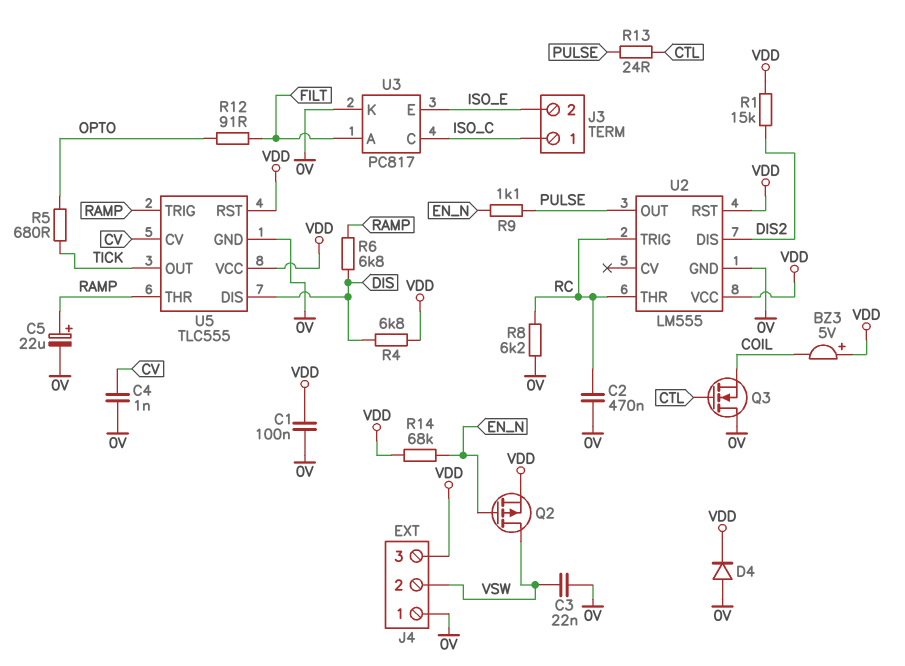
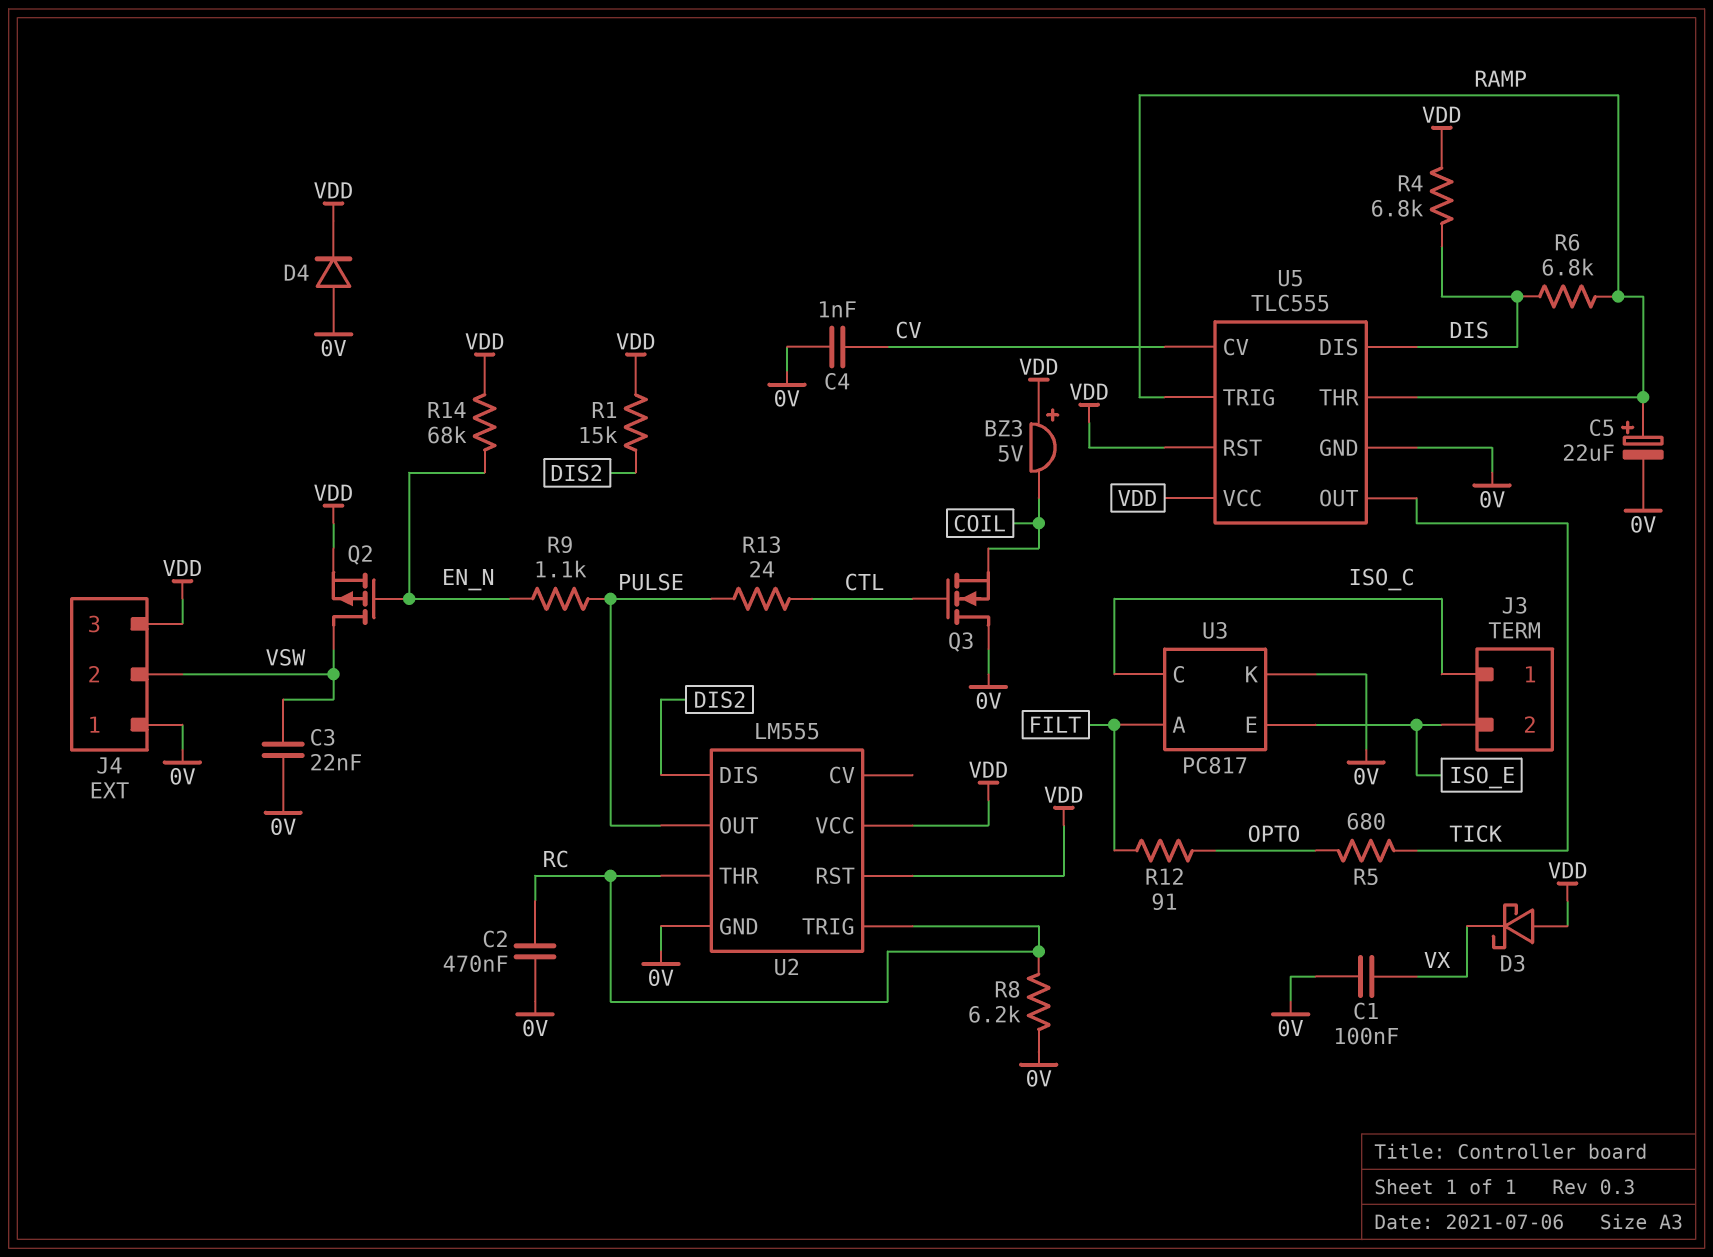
C1: 100nF (0V, VDD) -> 100nF (0V, VX)
D3: none -> schottky (A VDD, K VX)

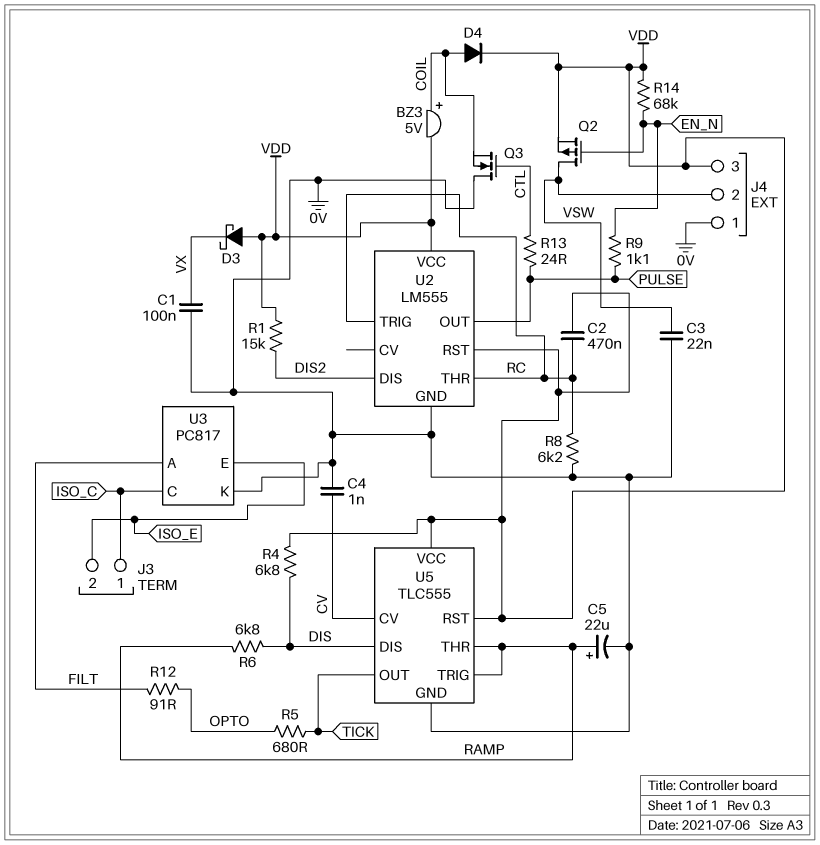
BZ3: buzzer 5V (plus VDD, minus COIL) -> buzzer 5V (plus COIL, minus VDD)
C2: 470nF (0V, RC) -> 470nF (RC, VDD)
D4: diode (A 0V, K VDD) -> diode (A COIL, K VDD)

